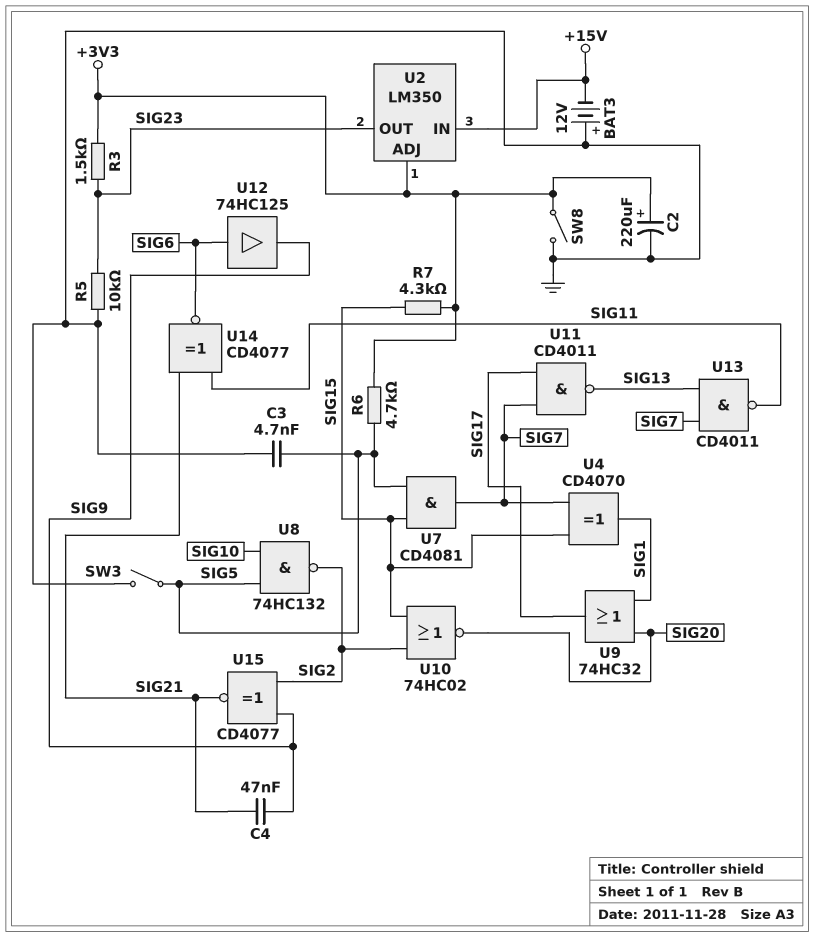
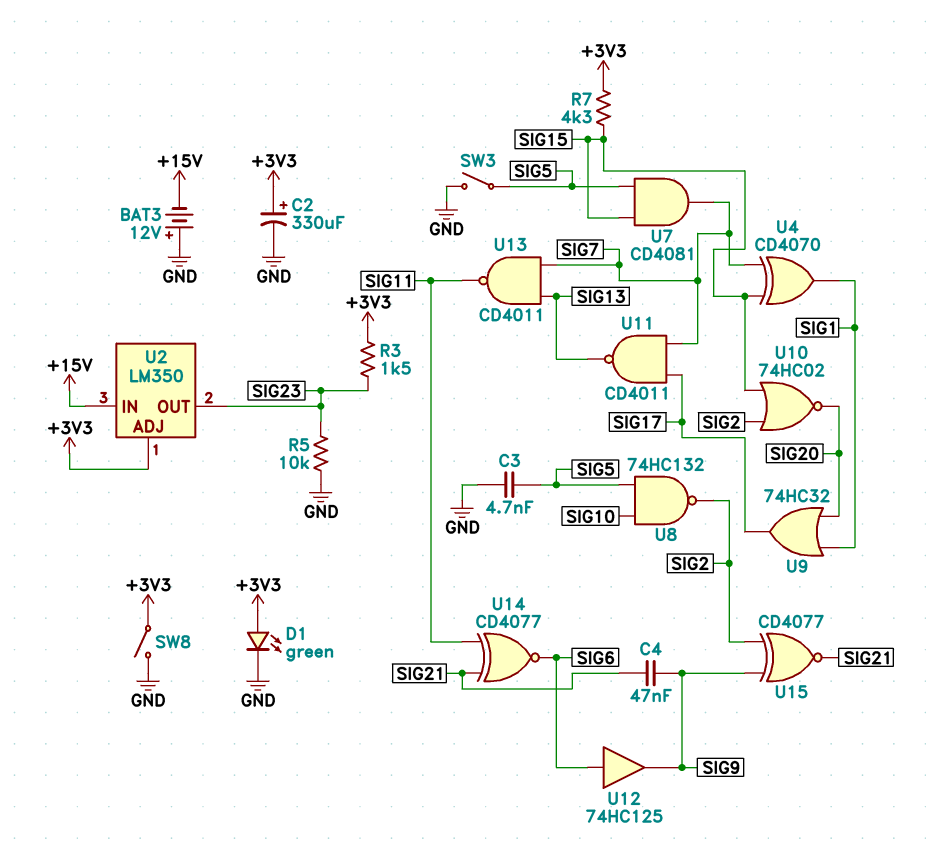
C2: 220uF (plus +3V3, minus GND) -> 330uF (plus +3V3, minus GND)
D1: none -> LED green (A +3V3, K GND)
R6: 4.7k (+3V3, SIG5) -> none

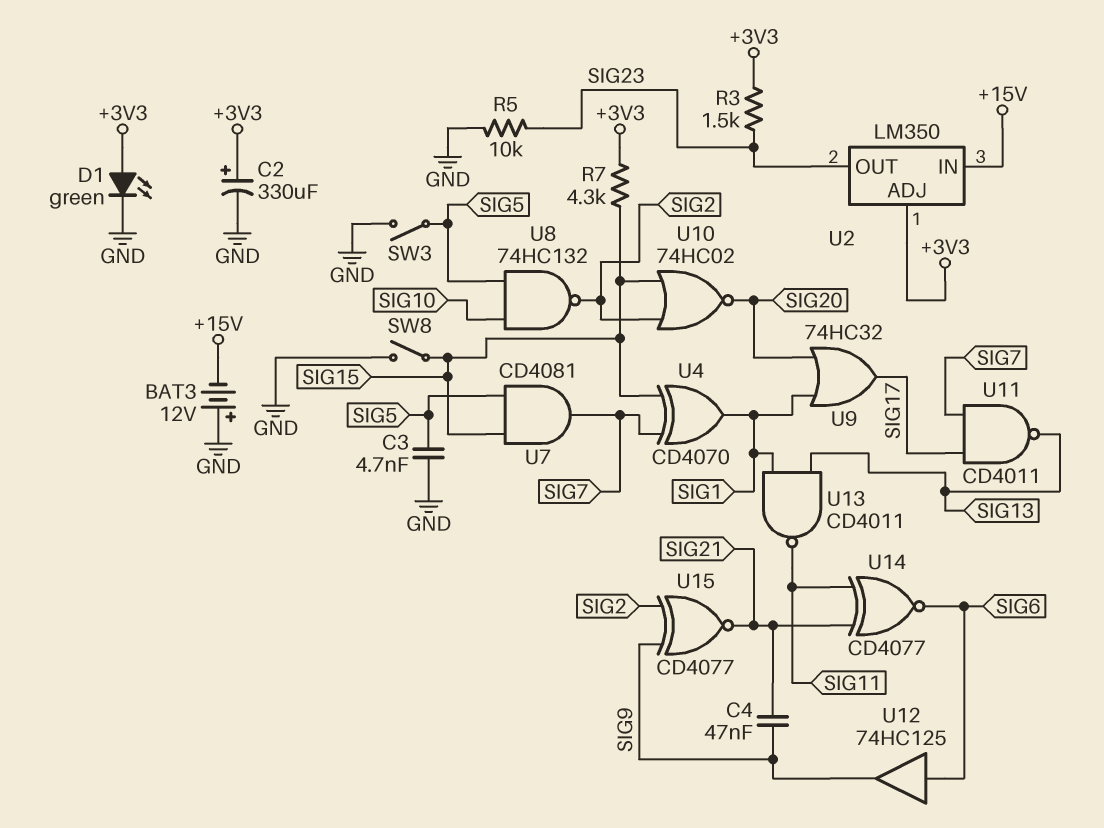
SW8: switch (+3V3, GND) -> switch (GND, SIG15)
U13: NAND CD4011 (in SIG7, in SIG13, out SIG11) -> NAND CD4011 (in SIG1, in SIG13, out SIG11)

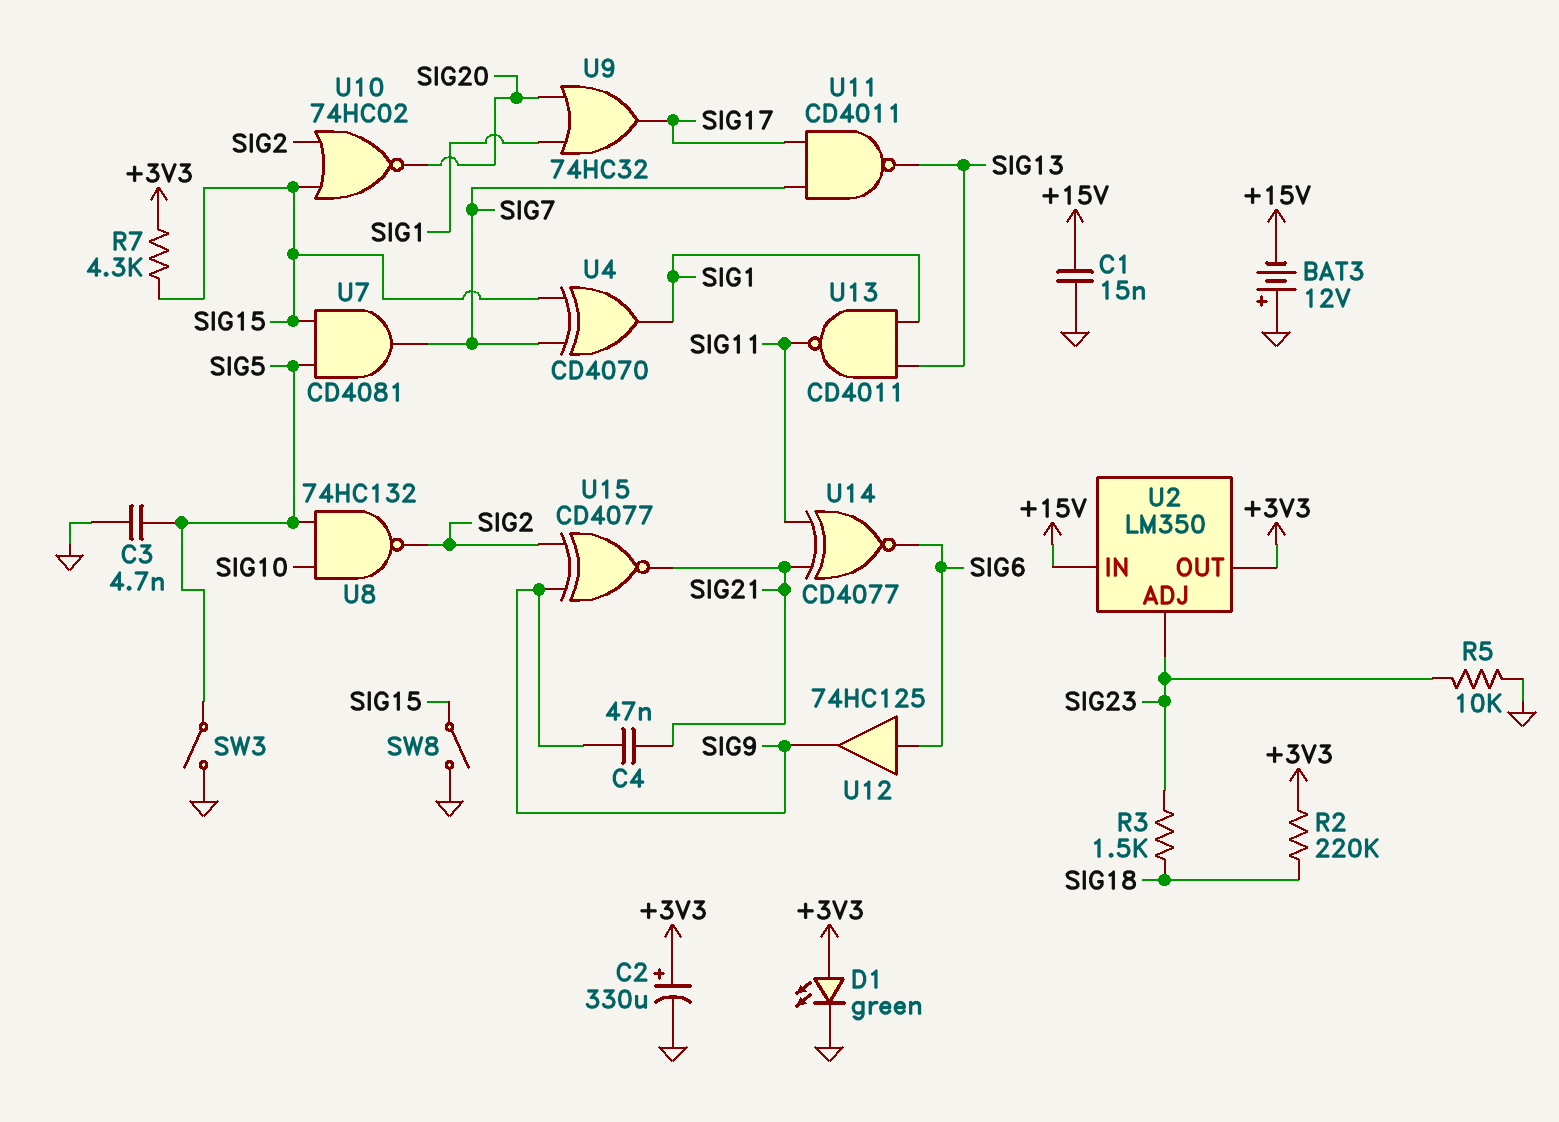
C1: none -> 15nF (+15V, GND)
R2: none -> 220k (+3V3, SIG18)
R3: 1.5k (+3V3, SIG23) -> 1.5k (SIG18, SIG23)
U2 pin ADJ: +3V3 -> SIG23
U2 pin OUT: SIG23 -> +3V3

